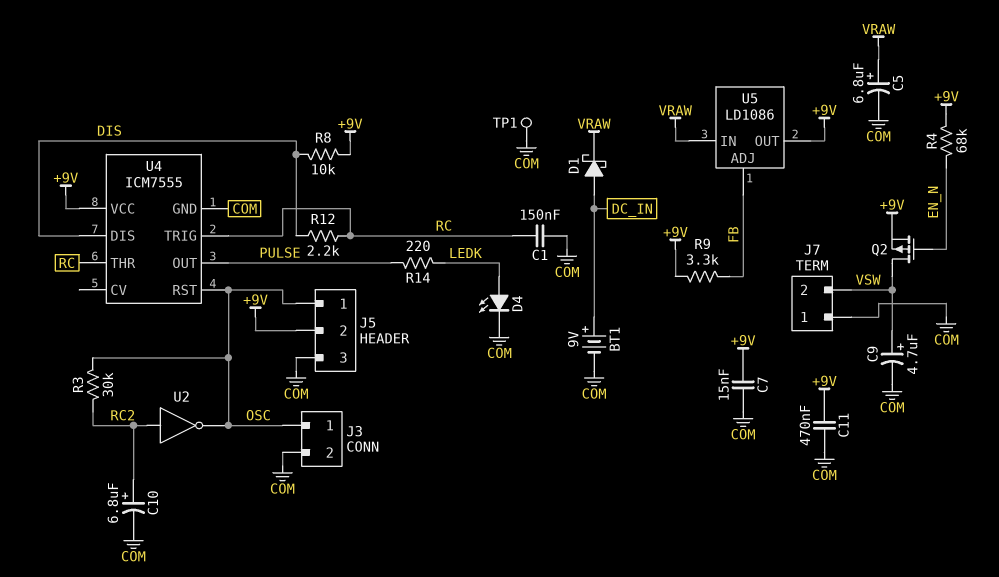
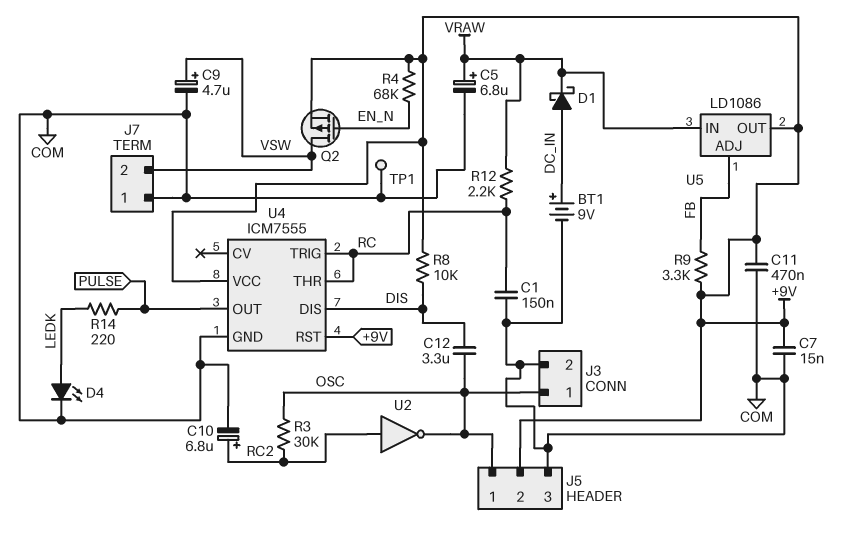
C12: none -> 3.3uF (DIS, OSC)
R12: 2.2k (DIS, RC) -> 2.2k (RC, VRAW)
U4 pin RST: OSC -> +9V

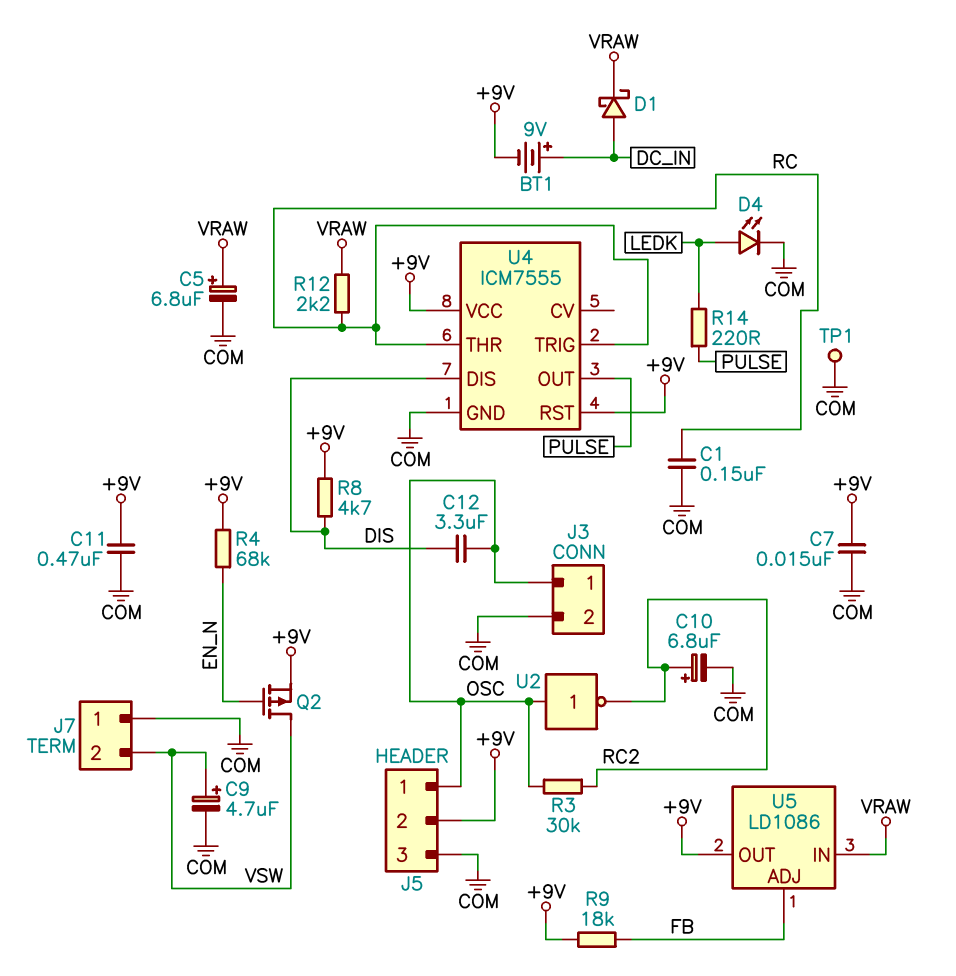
BT1: 9V (plus DC_IN, minus COM) -> 9V (plus DC_IN, minus +9V)
R8: 10k (+9V, DIS) -> 4.7k (+9V, DIS)
R9: 3.3k (+9V, FB) -> 18k (+9V, FB)
U2: NOT (in RC2, out OSC) -> NOT (in OSC, out RC2)

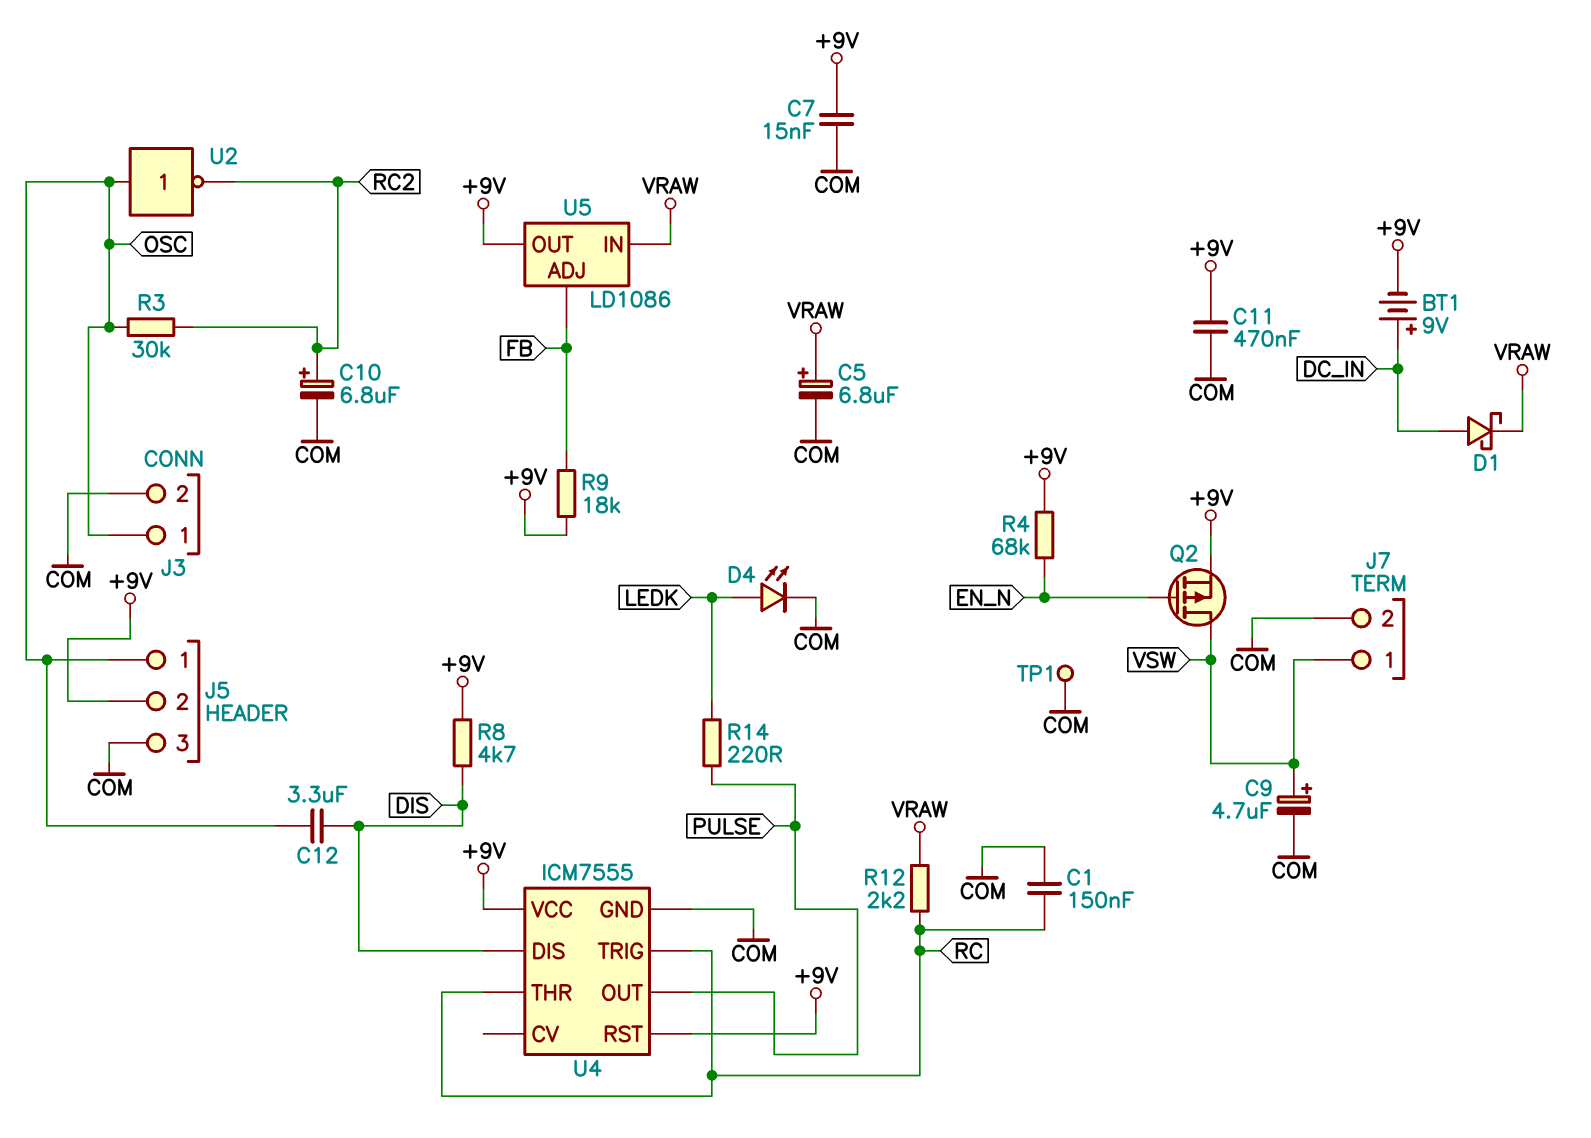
J7 pin 1: COM -> VSW
J7 pin 2: VSW -> COM

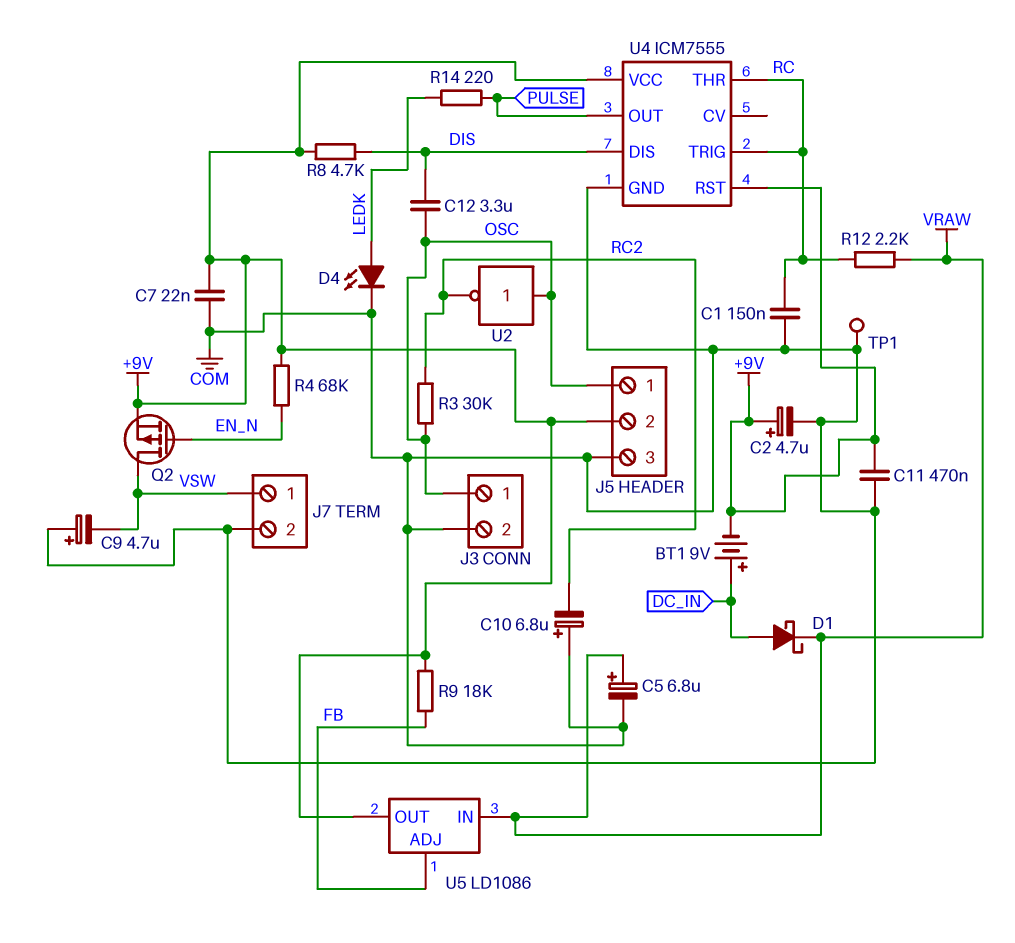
C2: none -> 4.7uF (plus +9V, minus COM)
C7: 15nF (+9V, COM) -> 22nF (+9V, COM)
C9: 4.7uF (plus VSW, minus COM) -> 4.7uF (plus COM, minus VSW)
C10: 6.8uF (plus RC2, minus COM) -> 6.8uF (plus COM, minus RC2)

